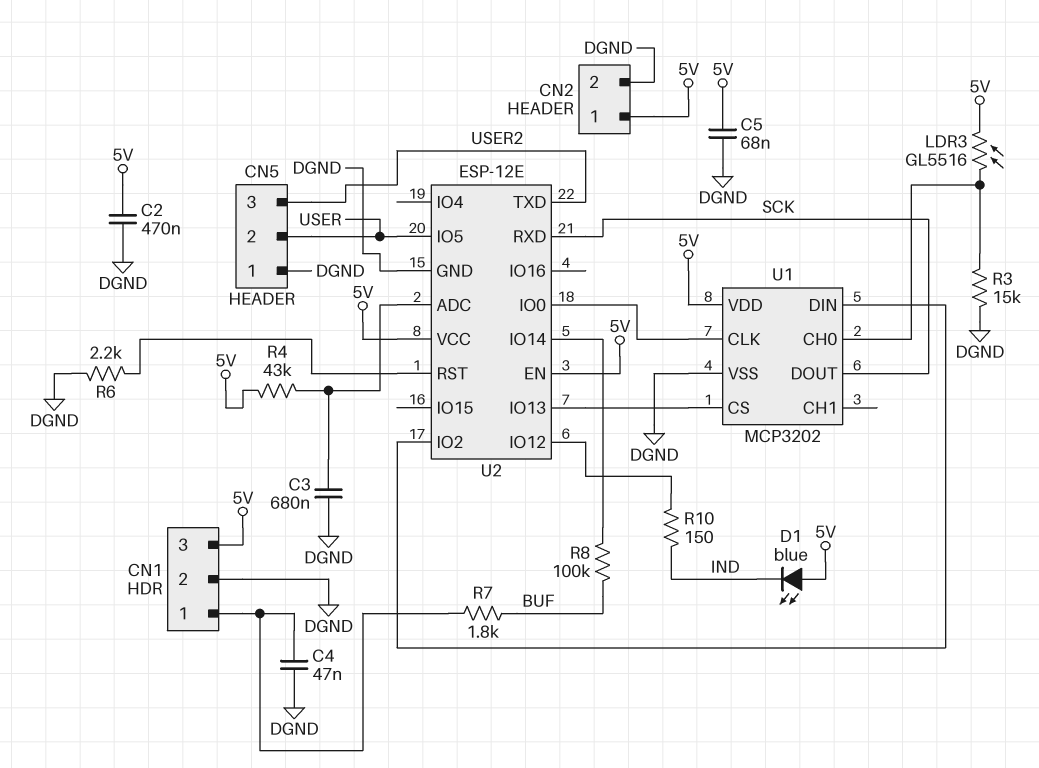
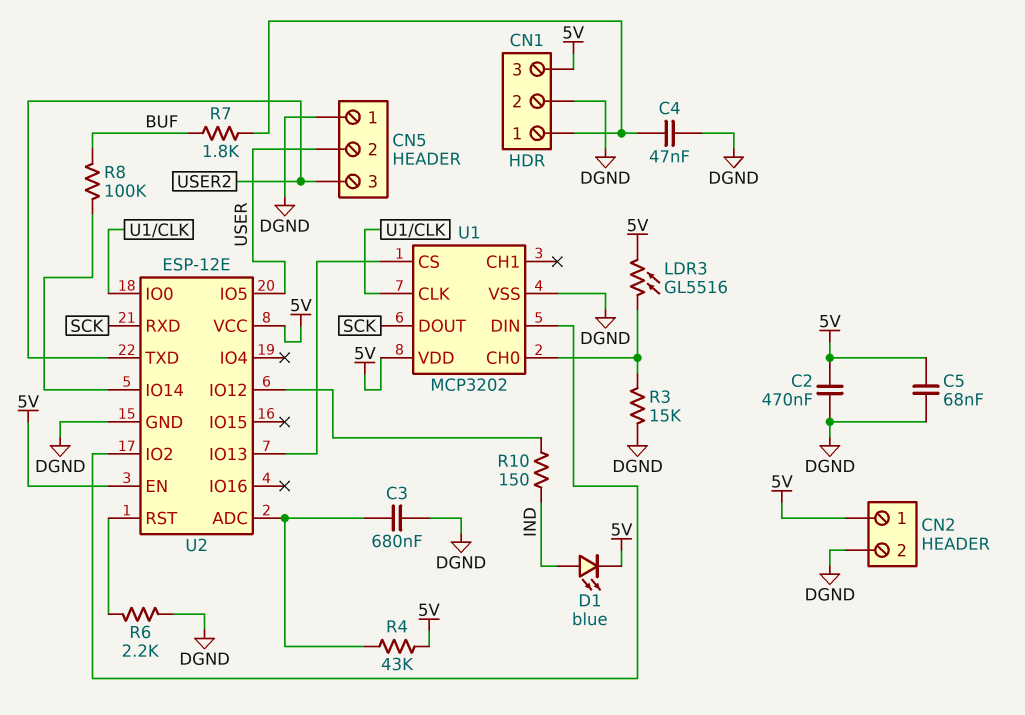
D1: LED blue (A 5V, K IND) -> LED blue (A IND, K 5V)

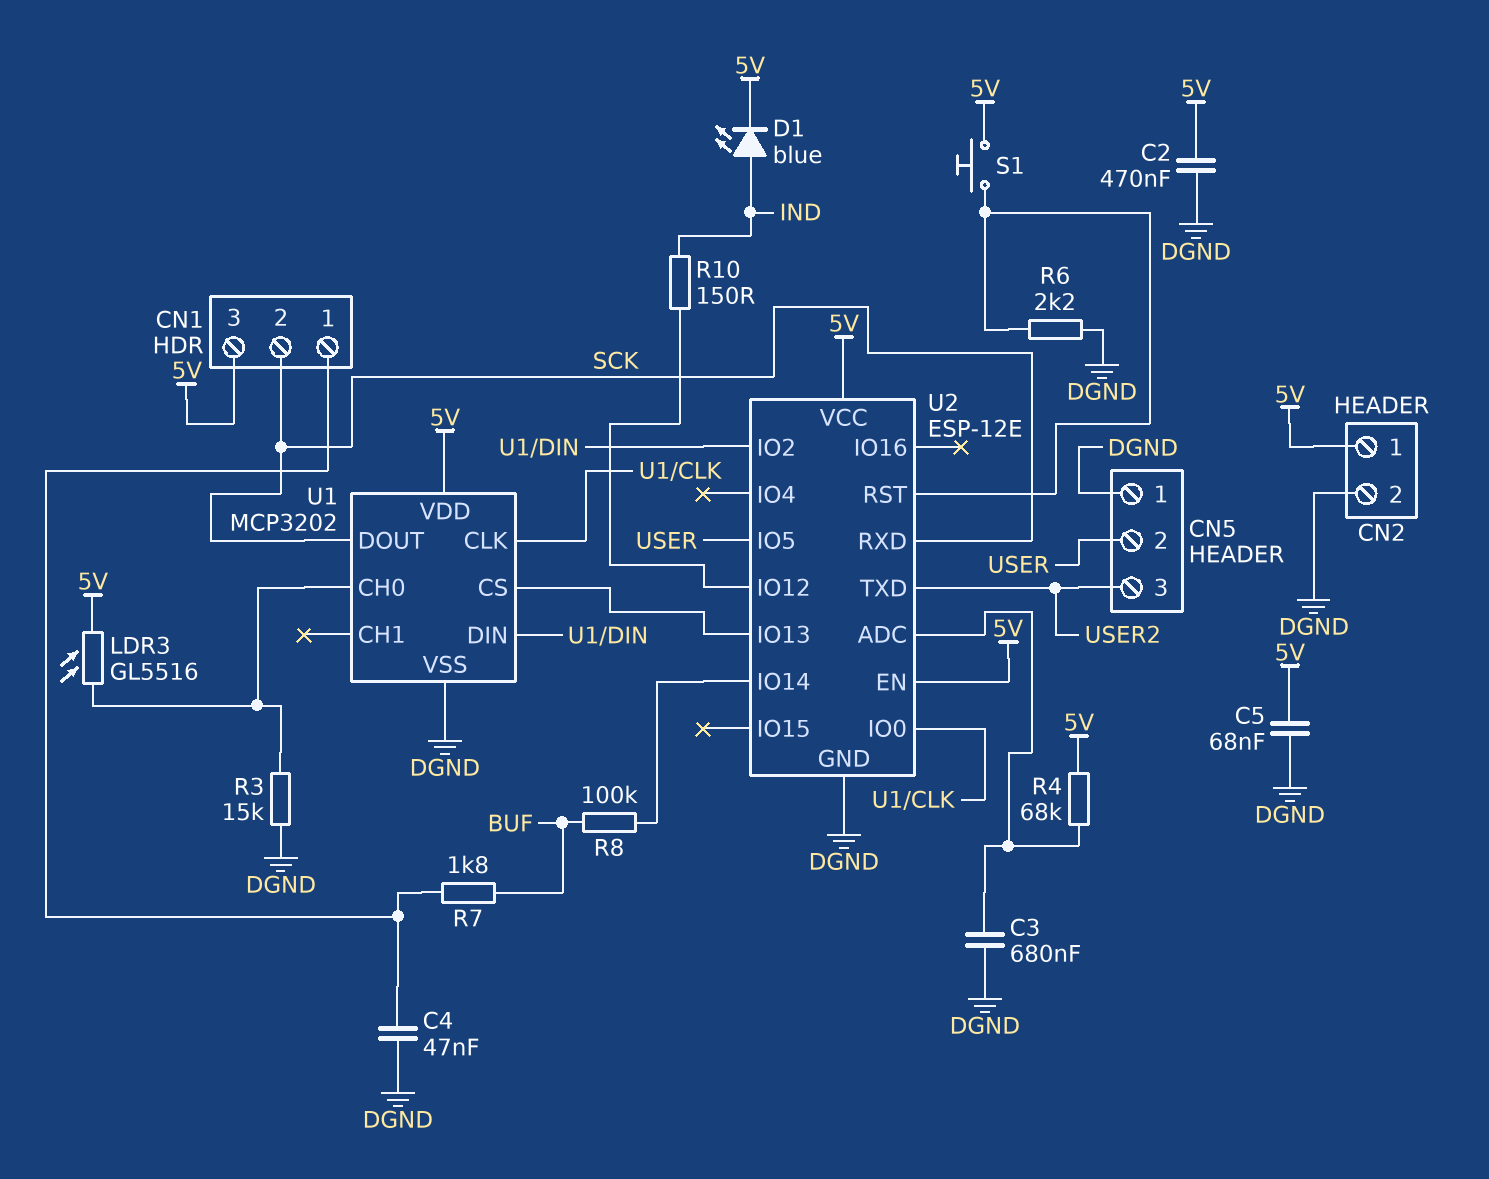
CN1 pin 2: DGND -> SCK
R4: 43k (5V, U2/ADC) -> 68k (5V, U2/ADC)
S1: none -> button (5V, U2/RST)

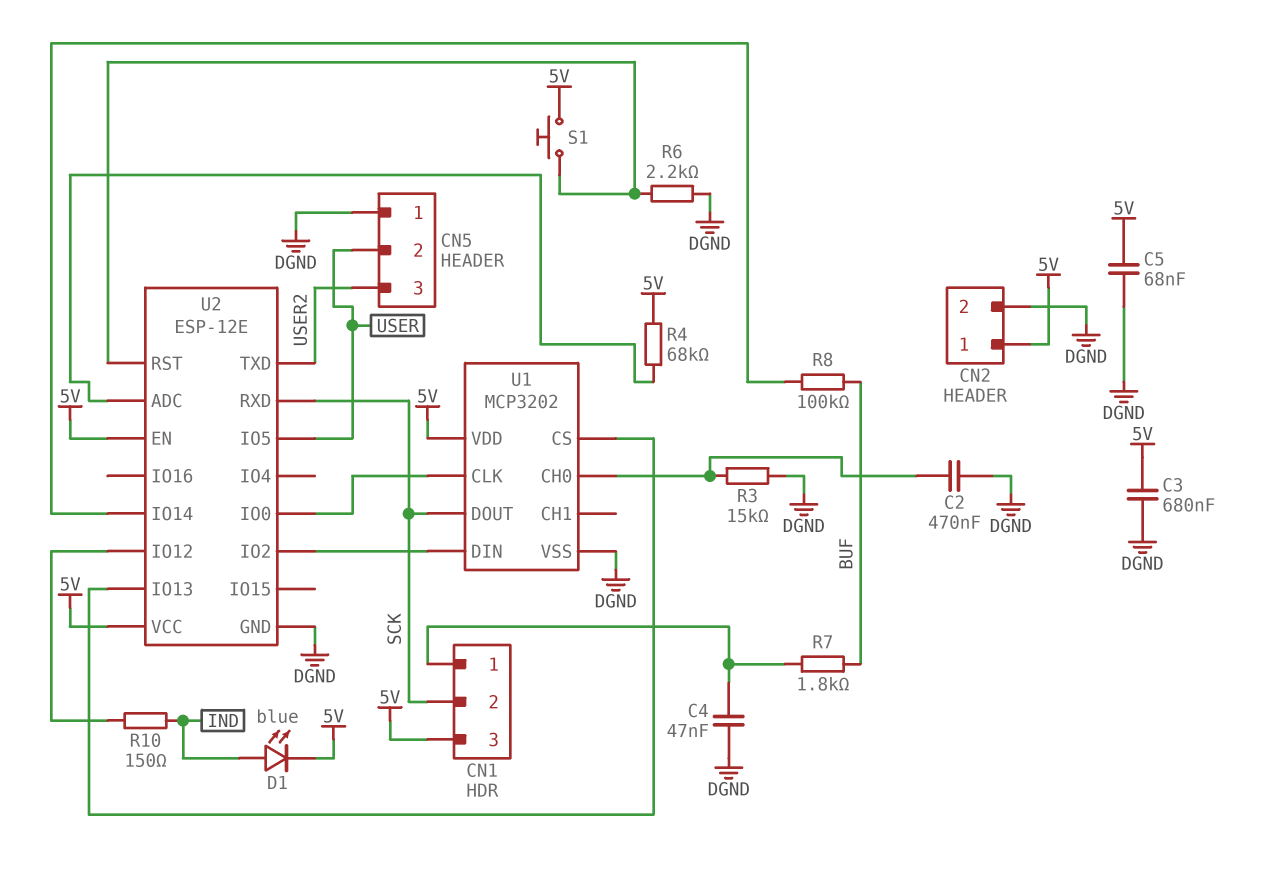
C2: 470nF (5V, DGND) -> 470nF (DGND, U1/CH0)
C3: 680nF (DGND, U2/ADC) -> 680nF (5V, DGND)
LDR3: GL5516 (5V, U1/CH0) -> none

